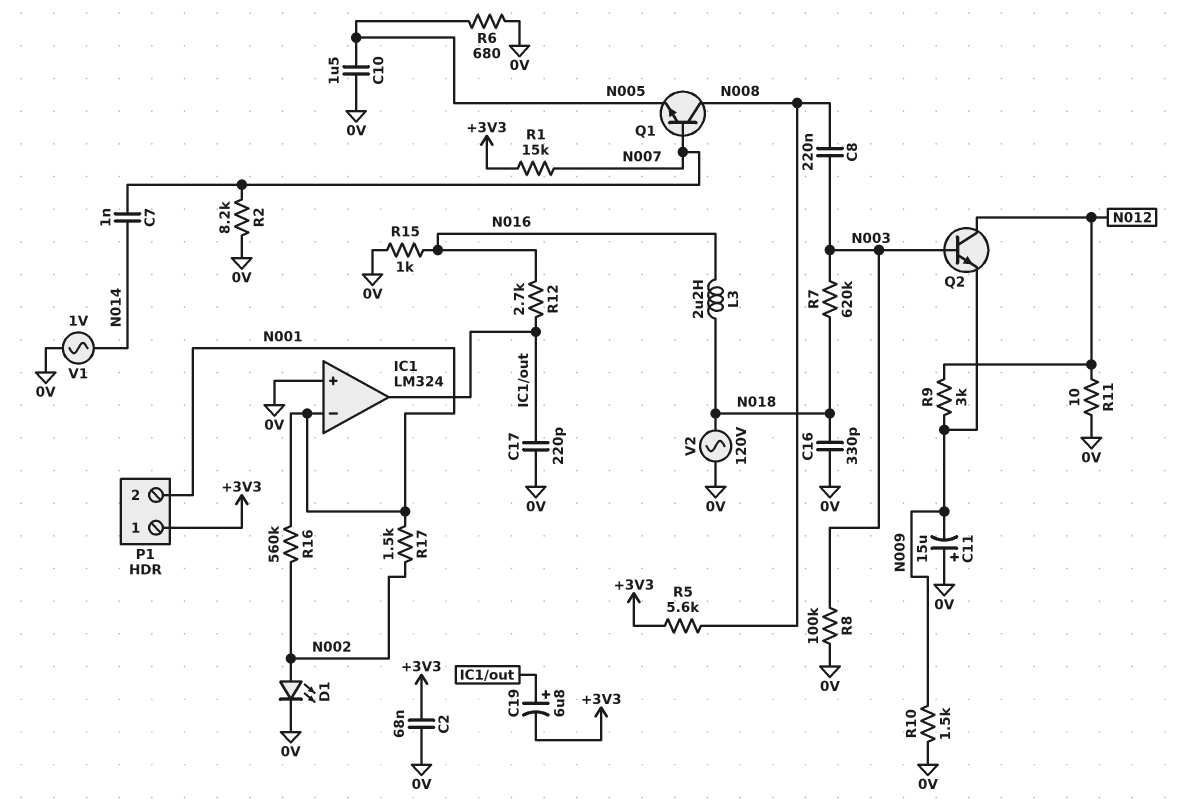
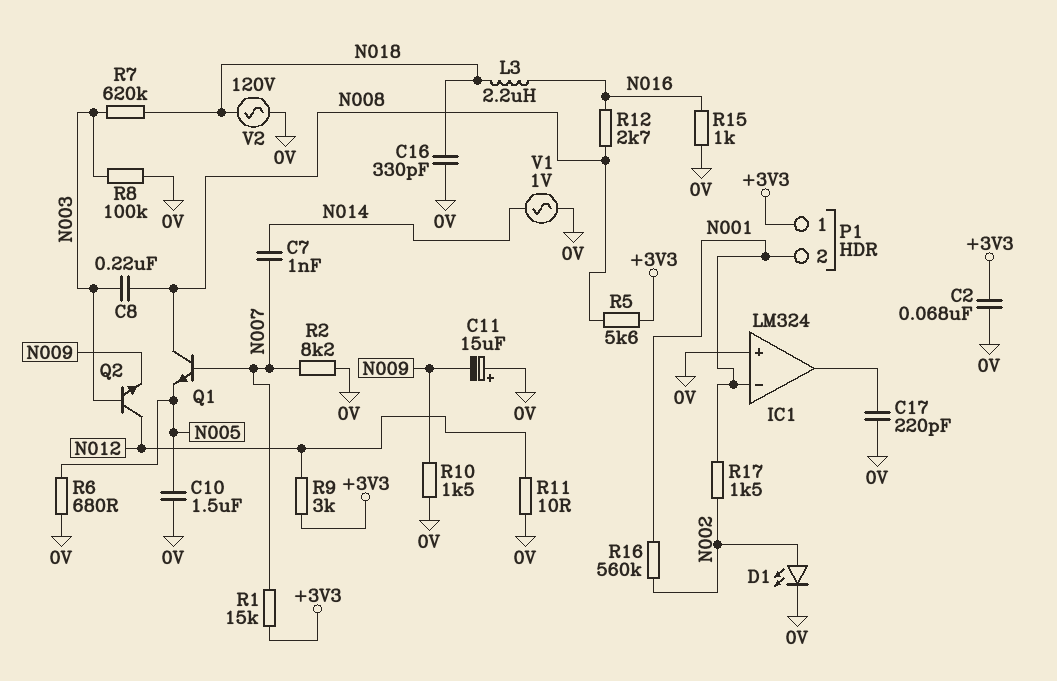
C19: 6.8uF (plus IC1/out, minus +3V3) -> none
R9: 3k (N009, N012) -> 3k (+3V3, N012)
R12: 2.7k (IC1/out, N016) -> 2.7k (N008, N016)

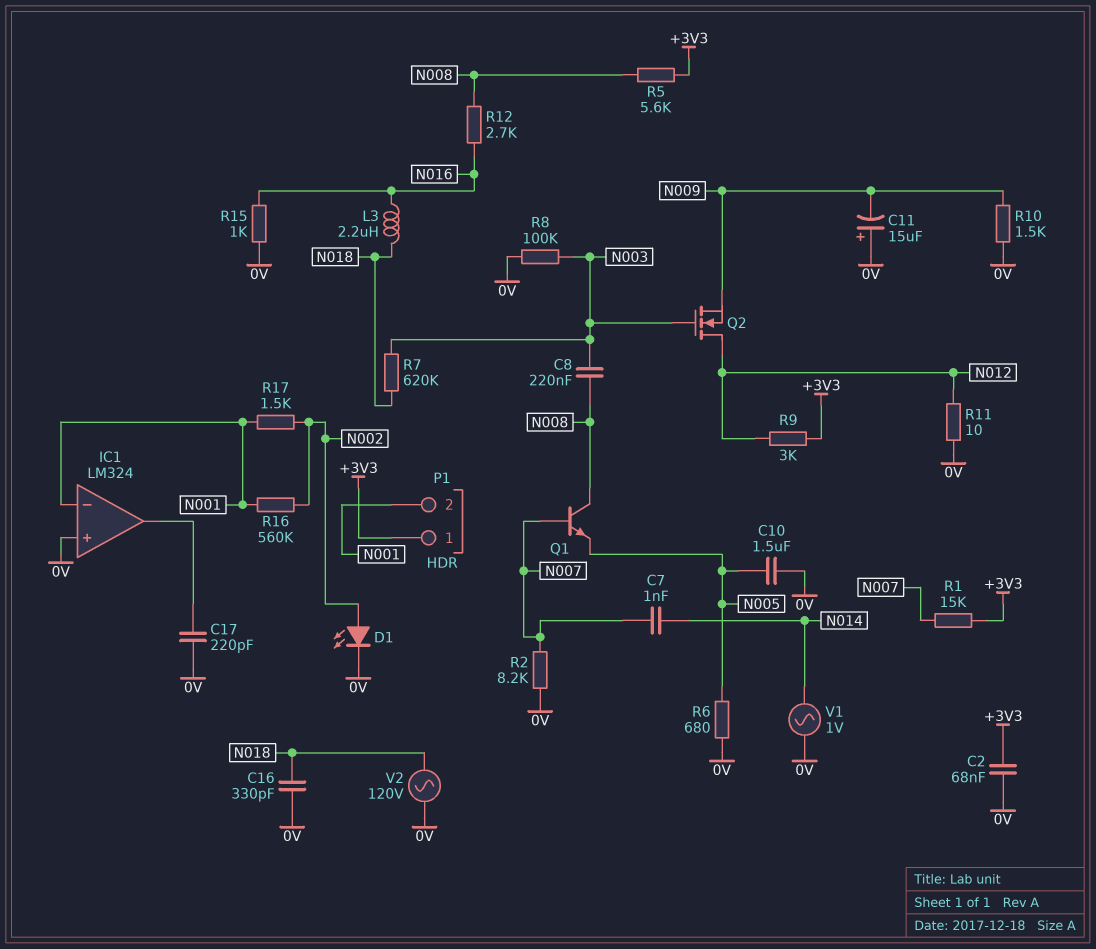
Q2: NPN (B N003, C N012, E N009) -> NMOS (G N003, D N012, S N009)

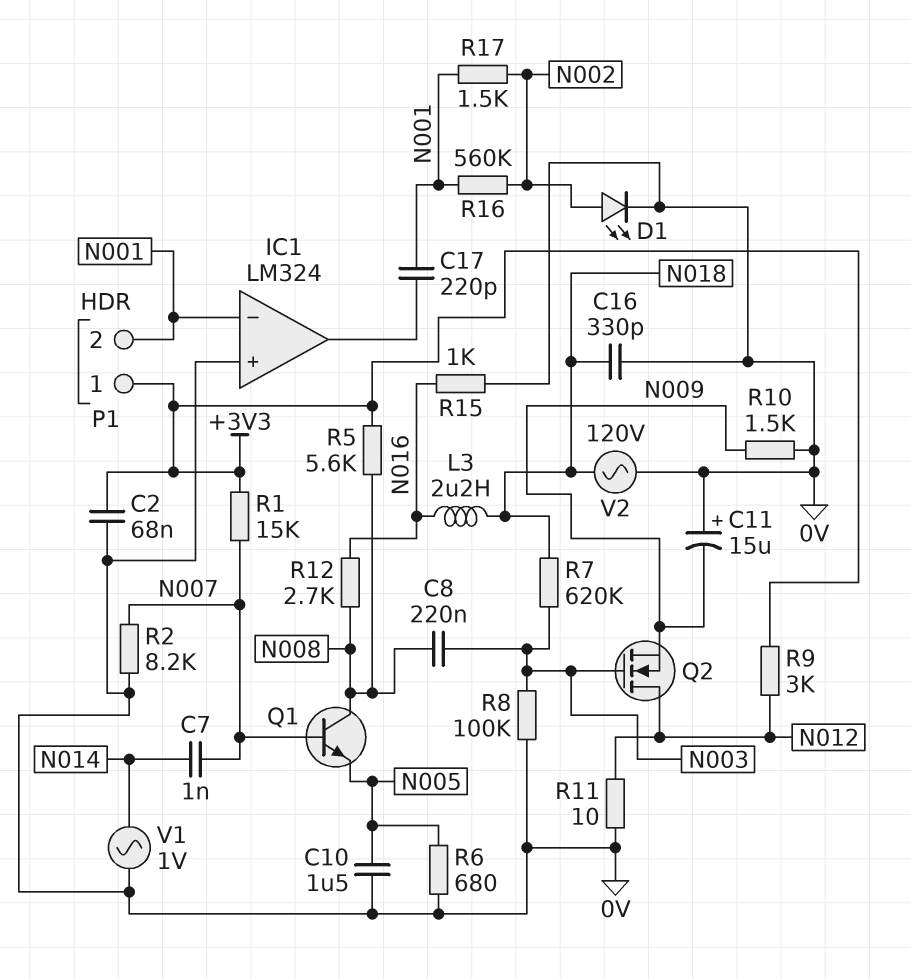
C17: 220pF (0V, IC1/out) -> 220pF (IC1/out, N001)

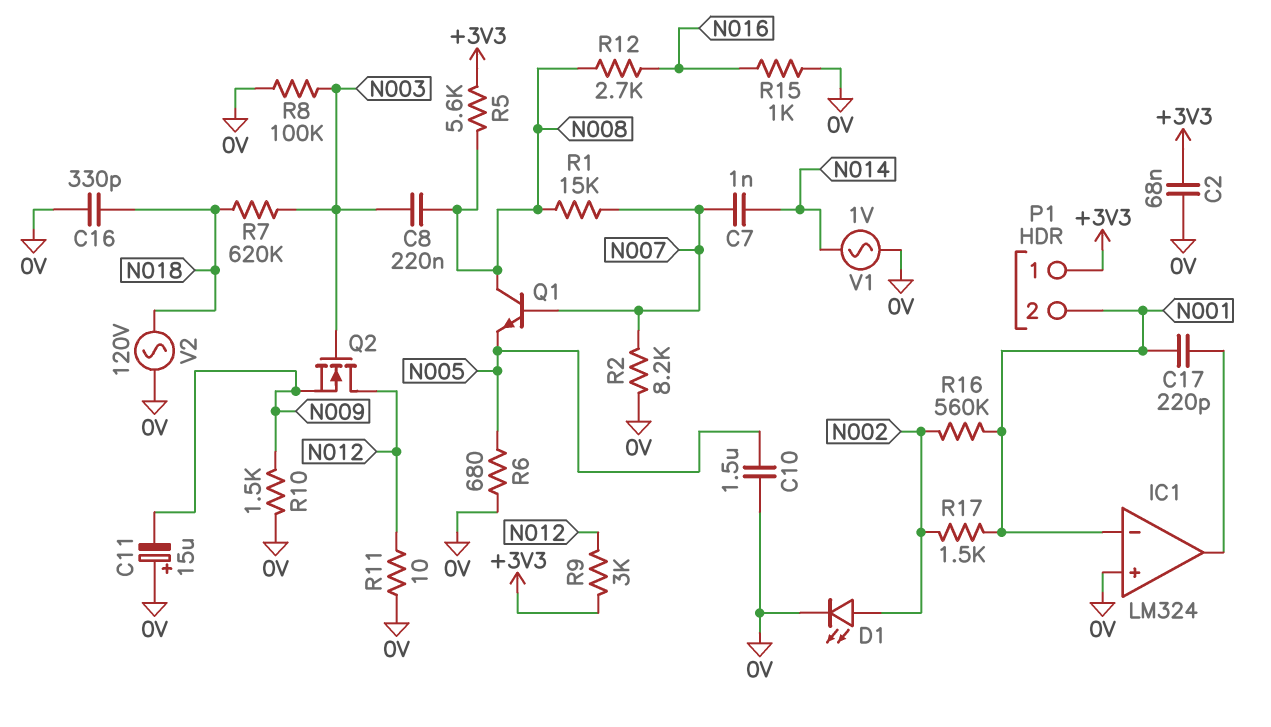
L3: 2.2uH (N016, N018) -> none
R1: 15k (+3V3, N007) -> 15k (N007, N008)

